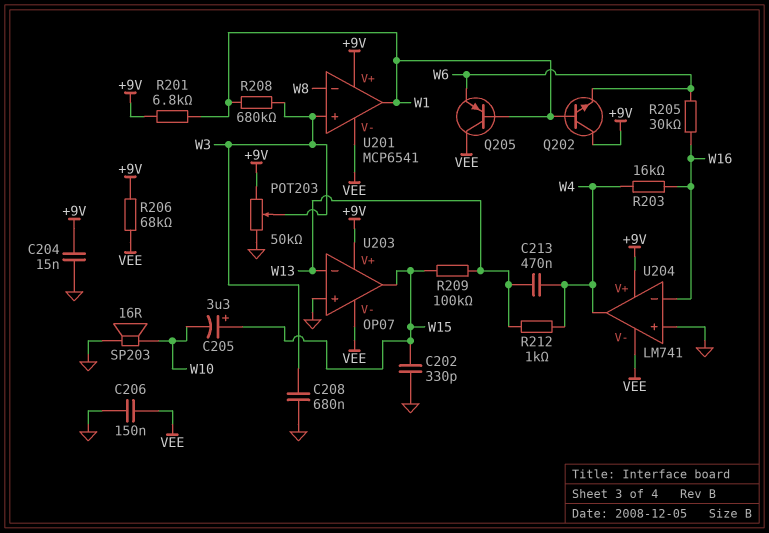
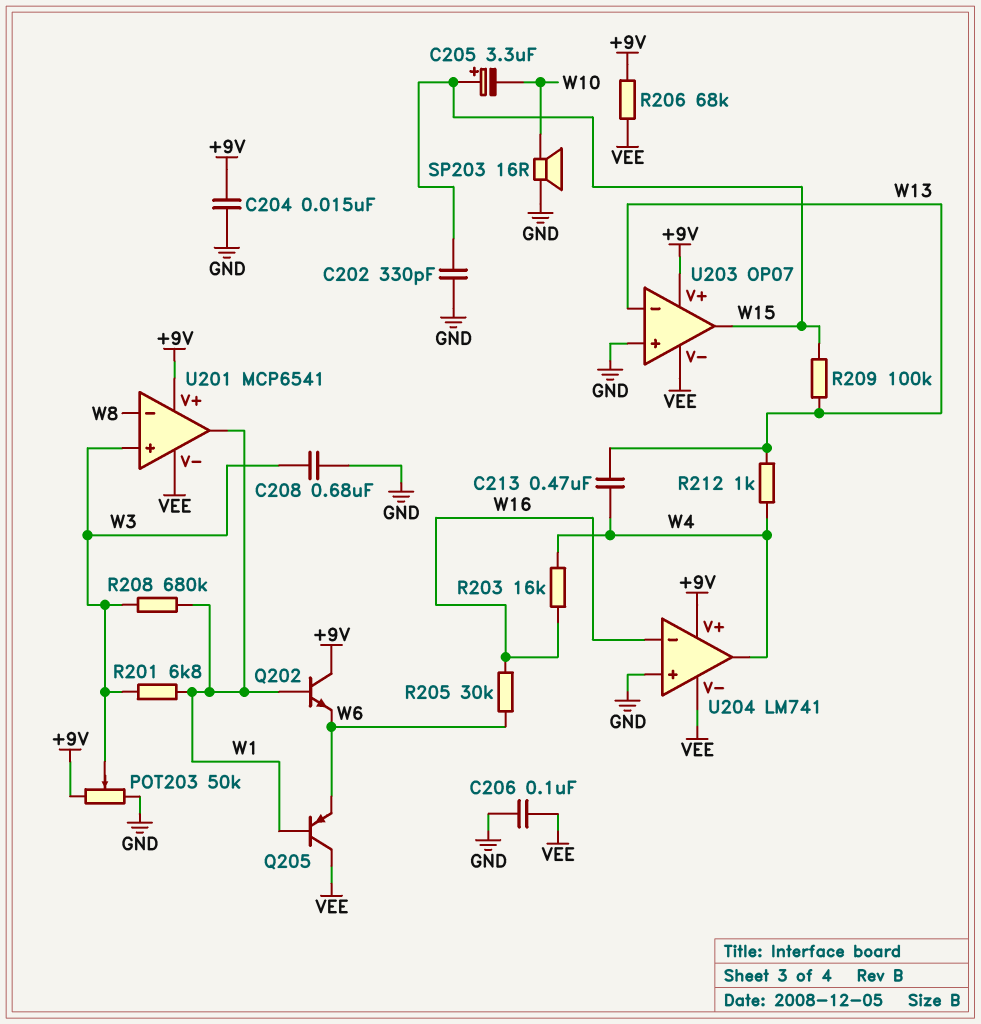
C206: 150nF (GND, VEE) -> 100nF (GND, VEE)
R201: 6.8k (+9V, W1) -> 6.8k (W1, W3)

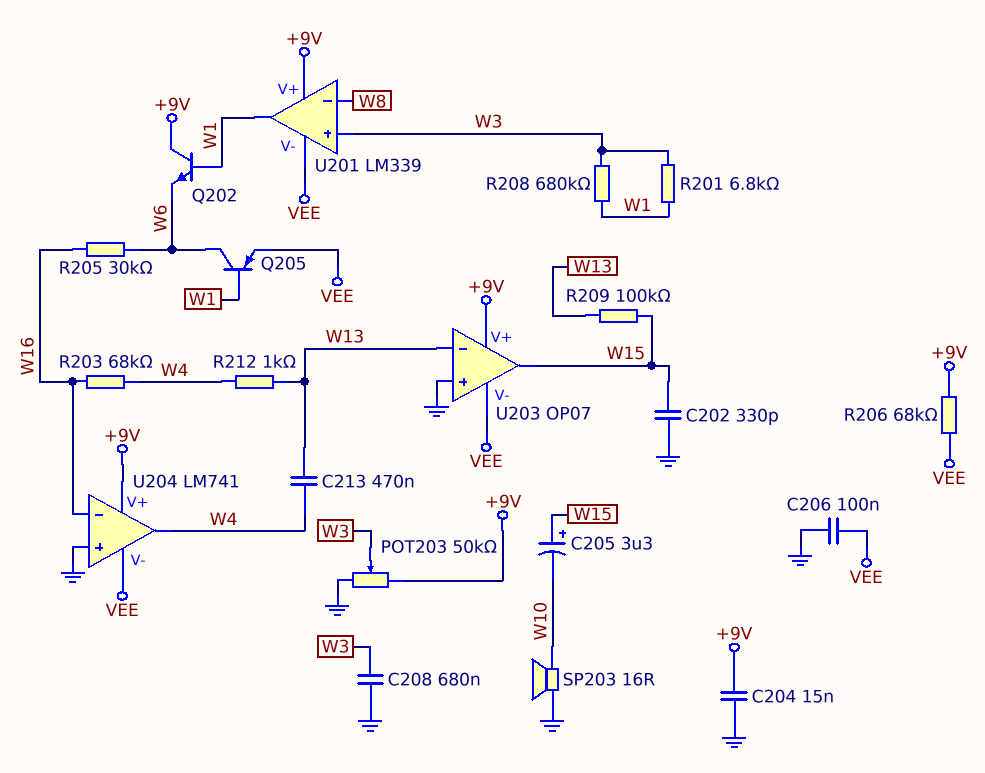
Q205: PNP (B W1, C VEE, E W6) -> PNP (B W1, C W6, E VEE)
R203: 16k (W4, W16) -> 68k (W4, W16)
U201: MCP6541 -> LM339

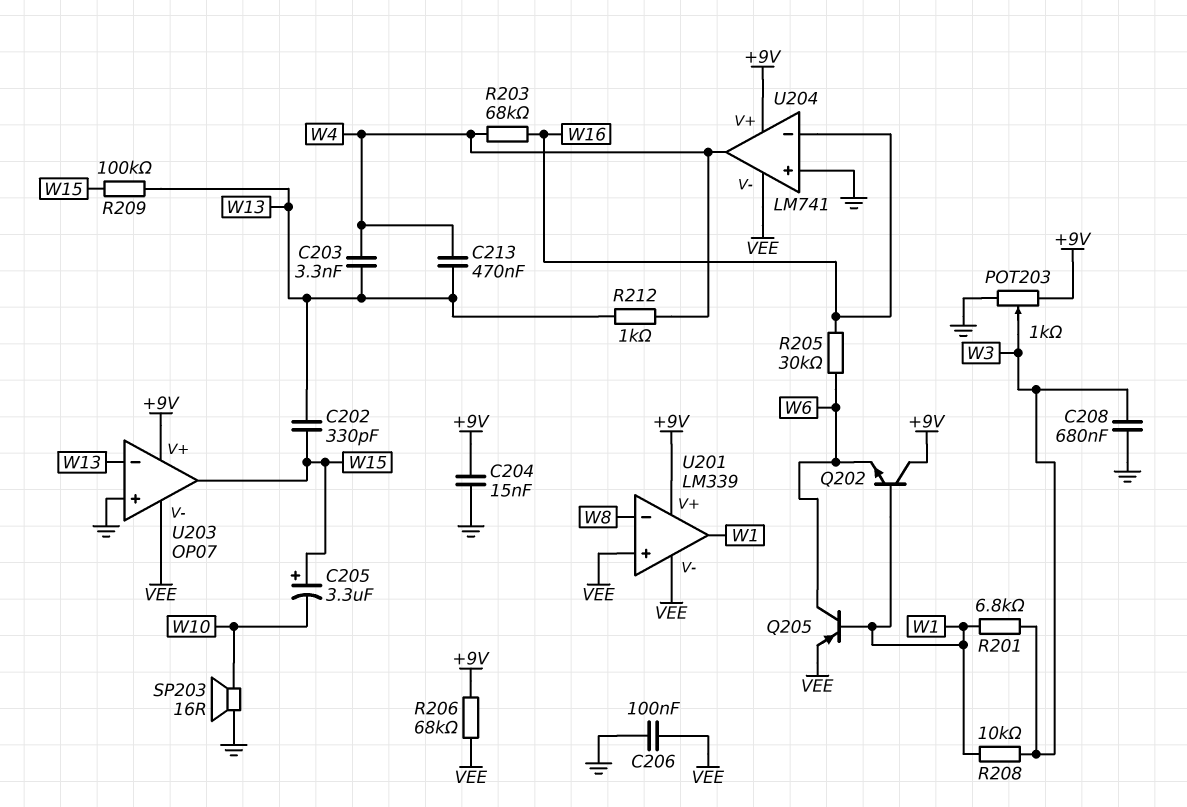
C202: 330pF (GND, W15) -> 330pF (W13, W15)
C203: none -> 3.3nF (W4, W13)
POT203: 50k (+9V, GND, wiper W3) -> 1k (+9V, GND, wiper W3)
R208: 680k (W1, W3) -> 10k (W1, W3)
U201 pin in+: W3 -> VEE

